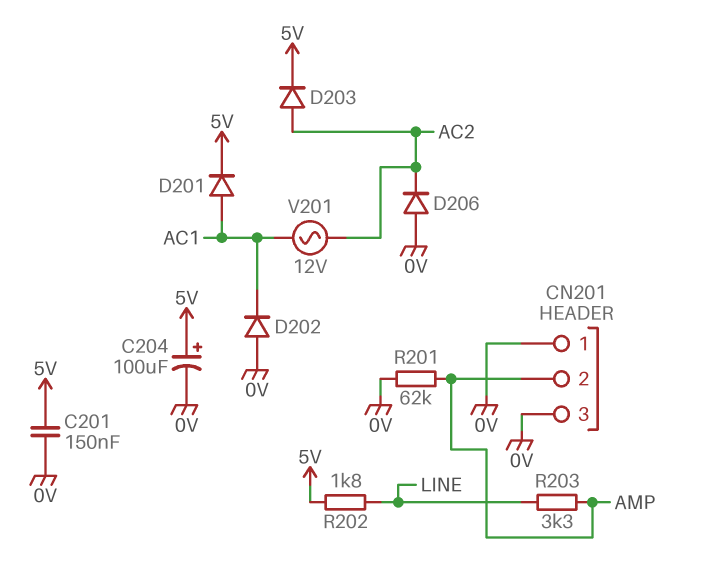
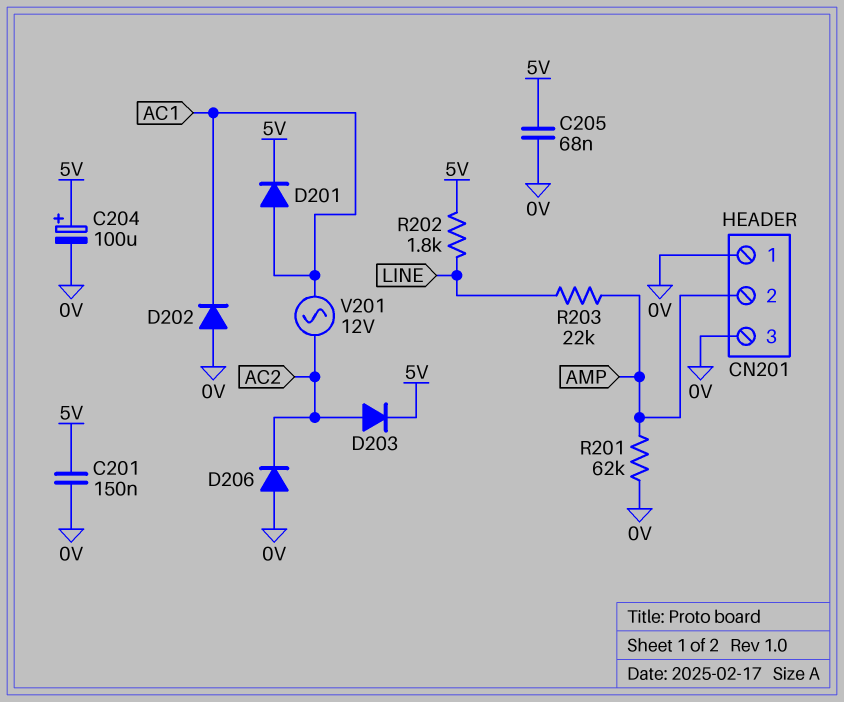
C205: none -> 68nF (0V, 5V)
R203: 3.3k (AMP, LINE) -> 22k (AMP, LINE)

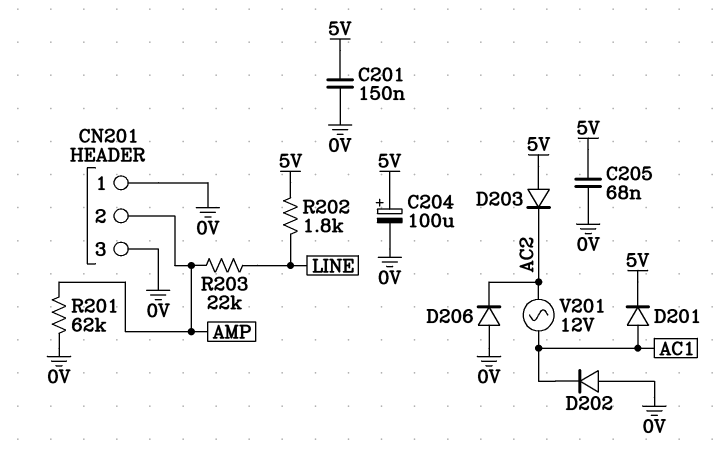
D203: diode (A AC2, K 5V) -> diode (A 5V, K AC2)

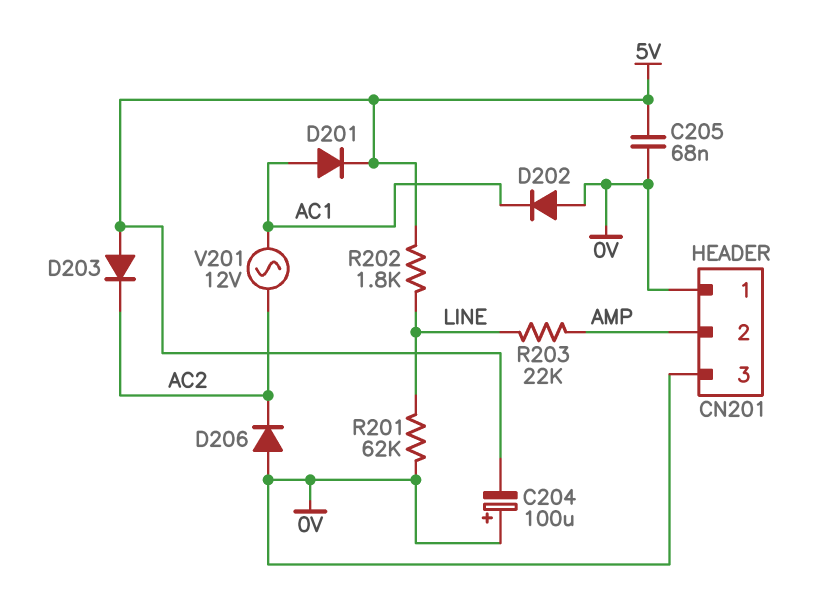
C201: 150nF (0V, 5V) -> none
C204: 100uF (plus 5V, minus 0V) -> 100uF (plus 0V, minus 5V)
R201: 62k (0V, AMP) -> 62k (0V, LINE)

